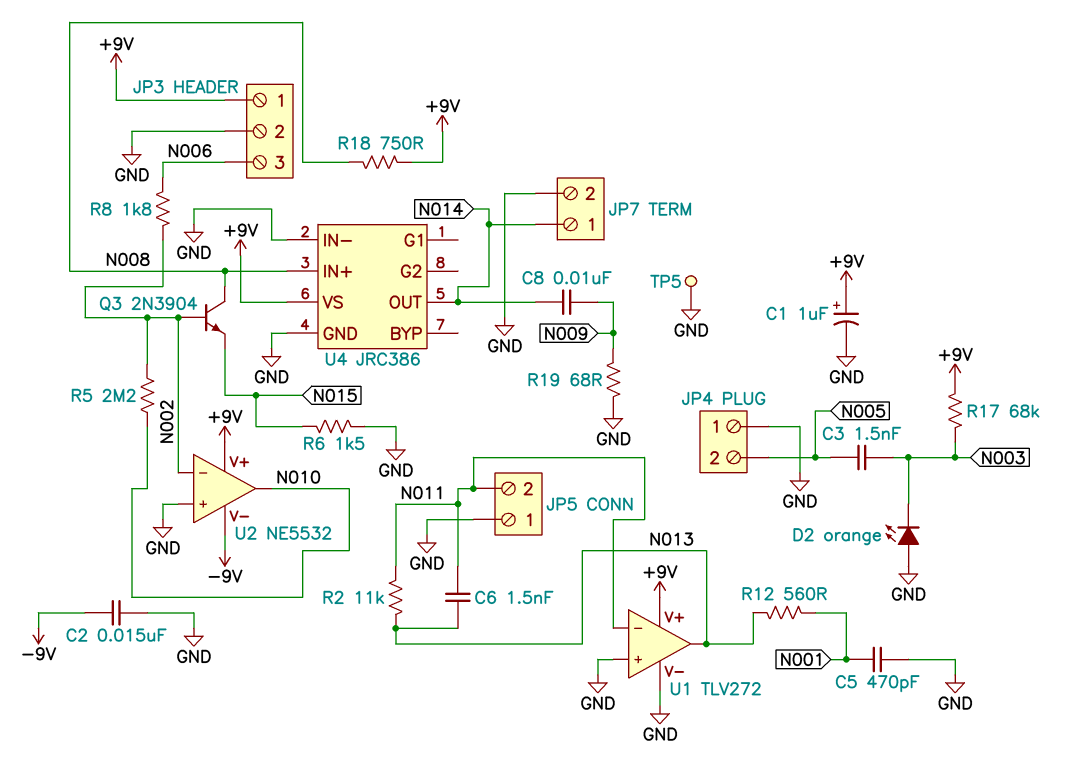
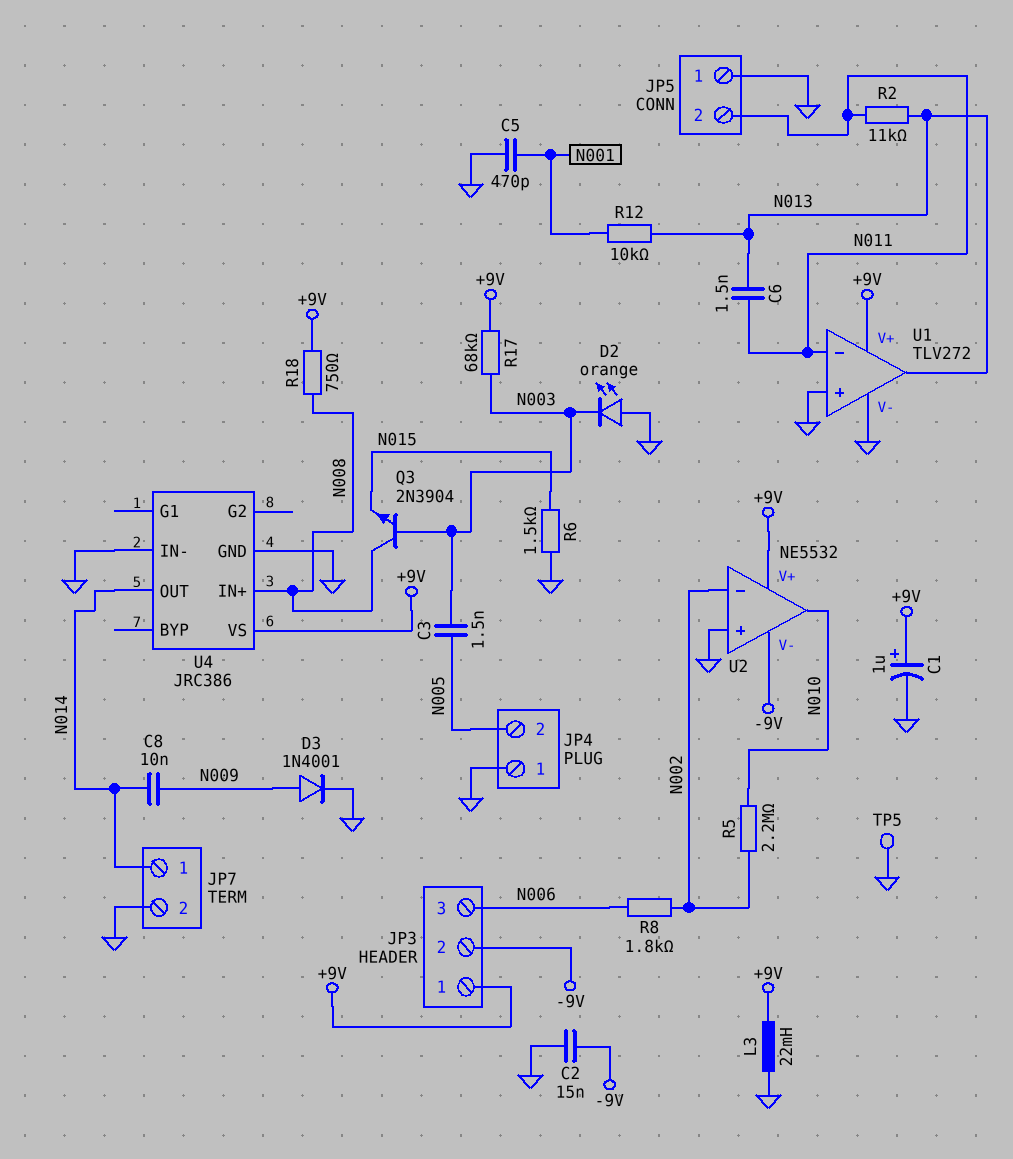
D3: none -> diode 1N4001 (A N009, K GND)
JP3 pin 2: GND -> -9V
L3: none -> 22mH (+9V, GND)
Q3: NPN 2N3904 (B N002, C N008, E N015) -> NPN 2N3904 (B N003, C N008, E N015)
R12: 560 (N001, N013) -> 10k (N001, N013)
R19: 68 (GND, N009) -> none

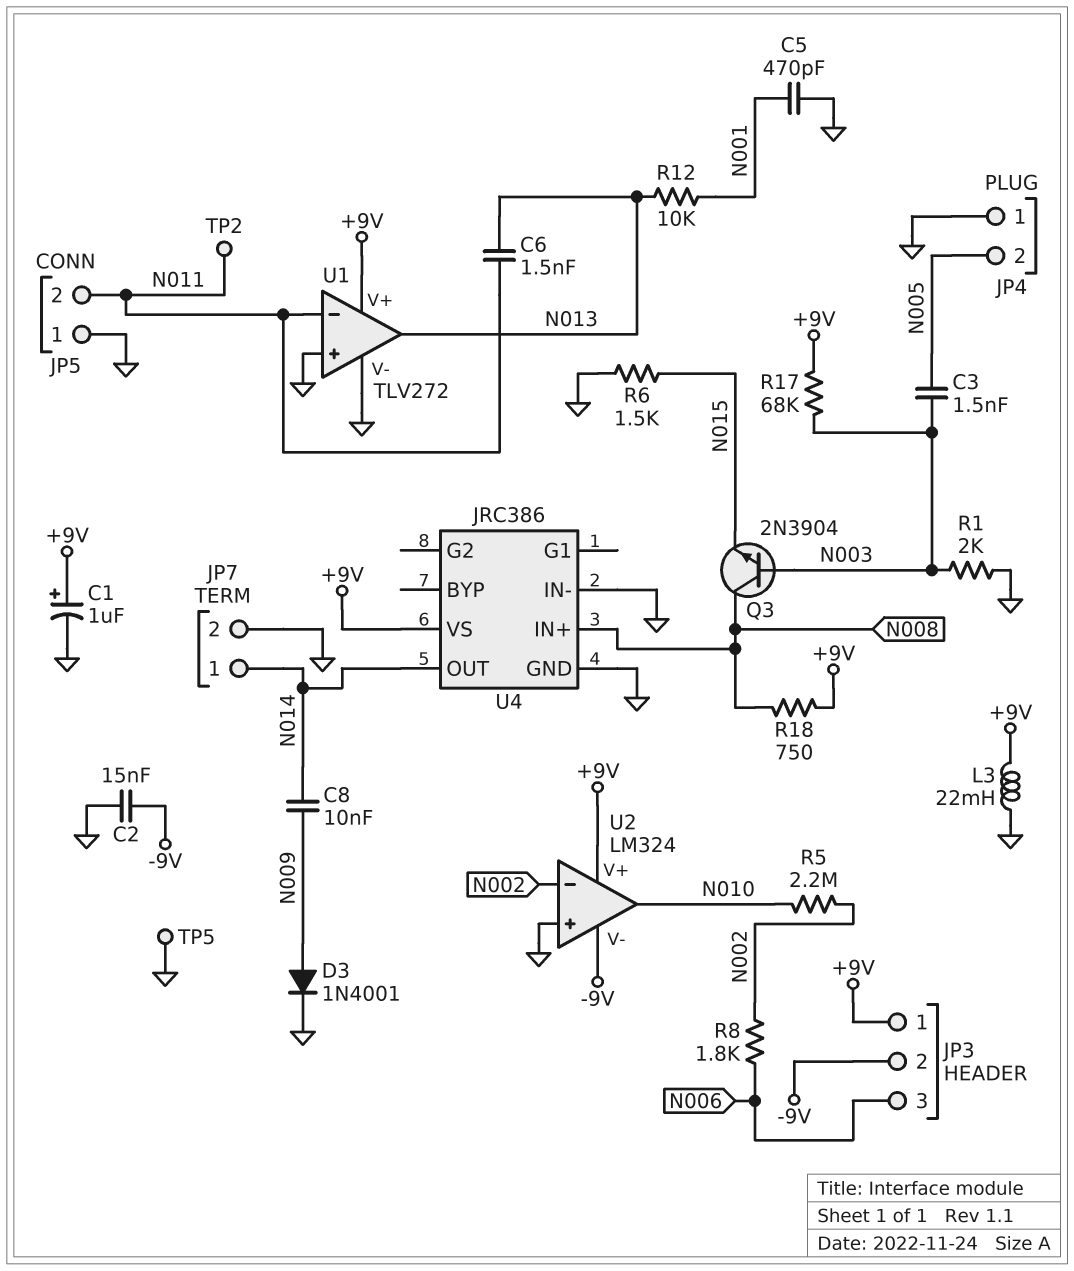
D2: LED orange (A GND, K N003) -> none
R1: none -> 2k (GND, N003)
R2: 11k (N011, N013) -> none
TP2: none -> test point (N011)
U2: NE5532 -> LM324

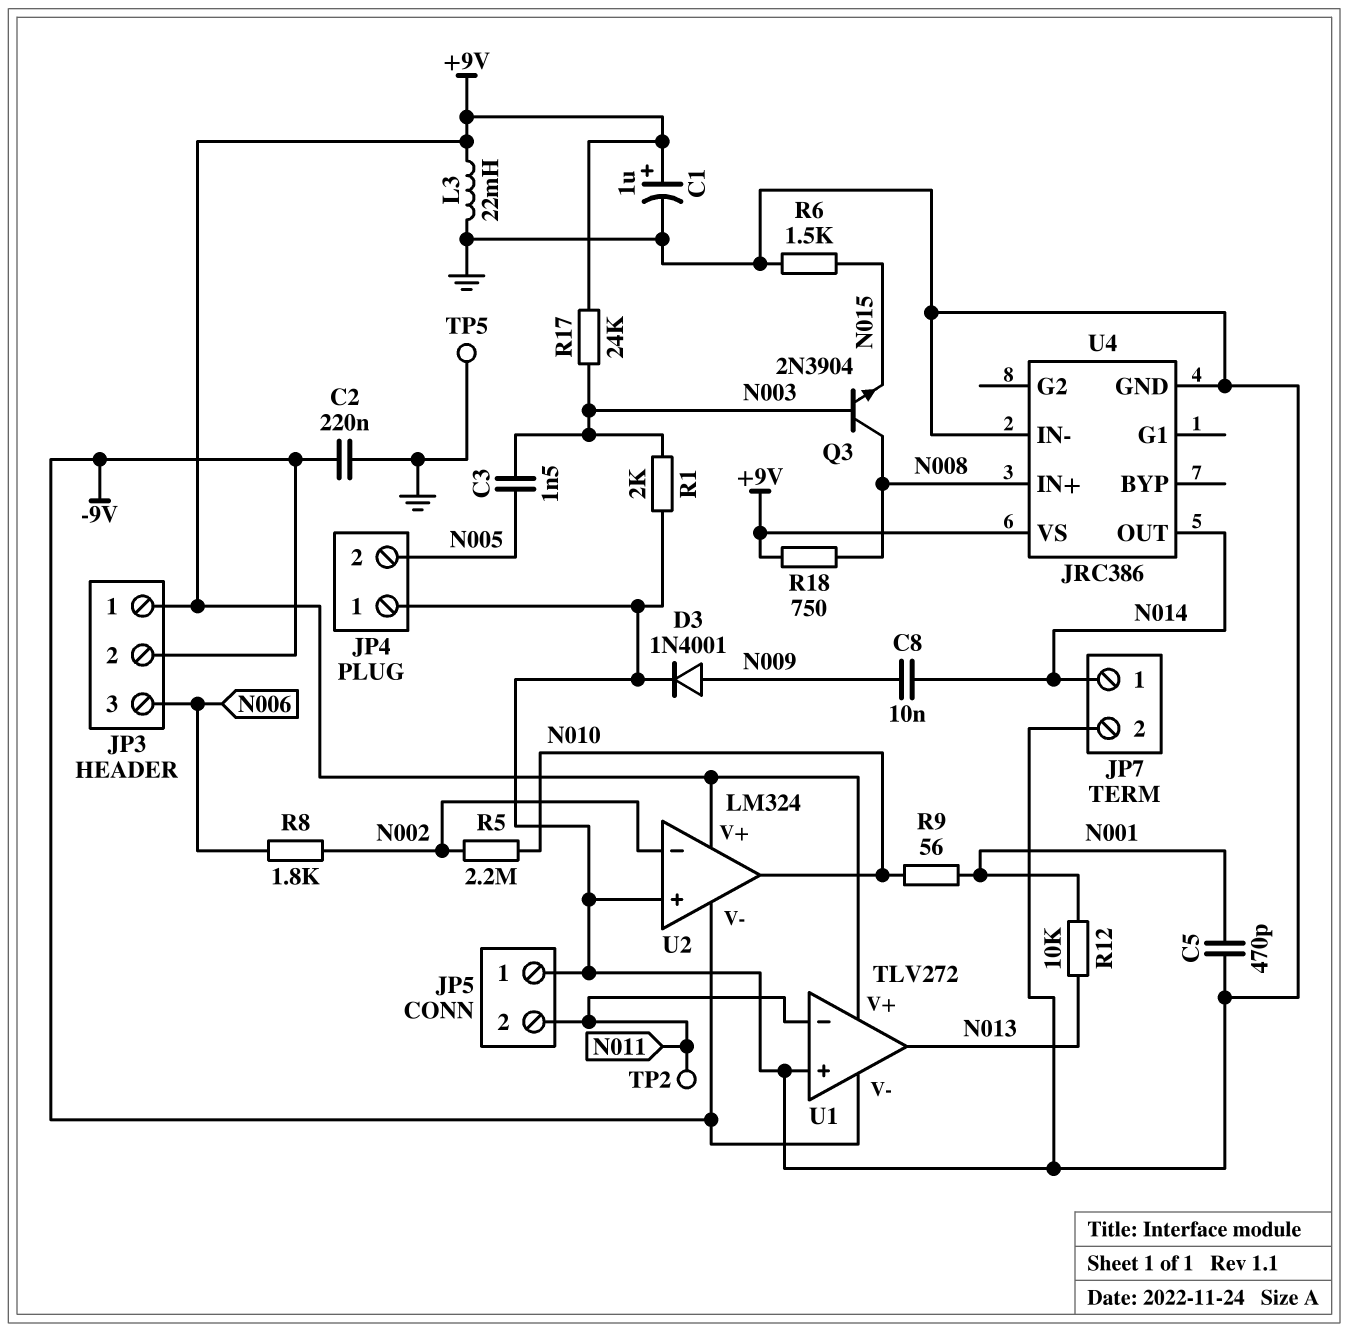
C2: 15nF (-9V, GND) -> 220nF (-9V, GND)
C6: 1.5nF (N011, N013) -> none
R9: none -> 56 (N001, N010)
R17: 68k (+9V, N003) -> 24k (+9V, N003)
U1 pin V-: GND -> -9V

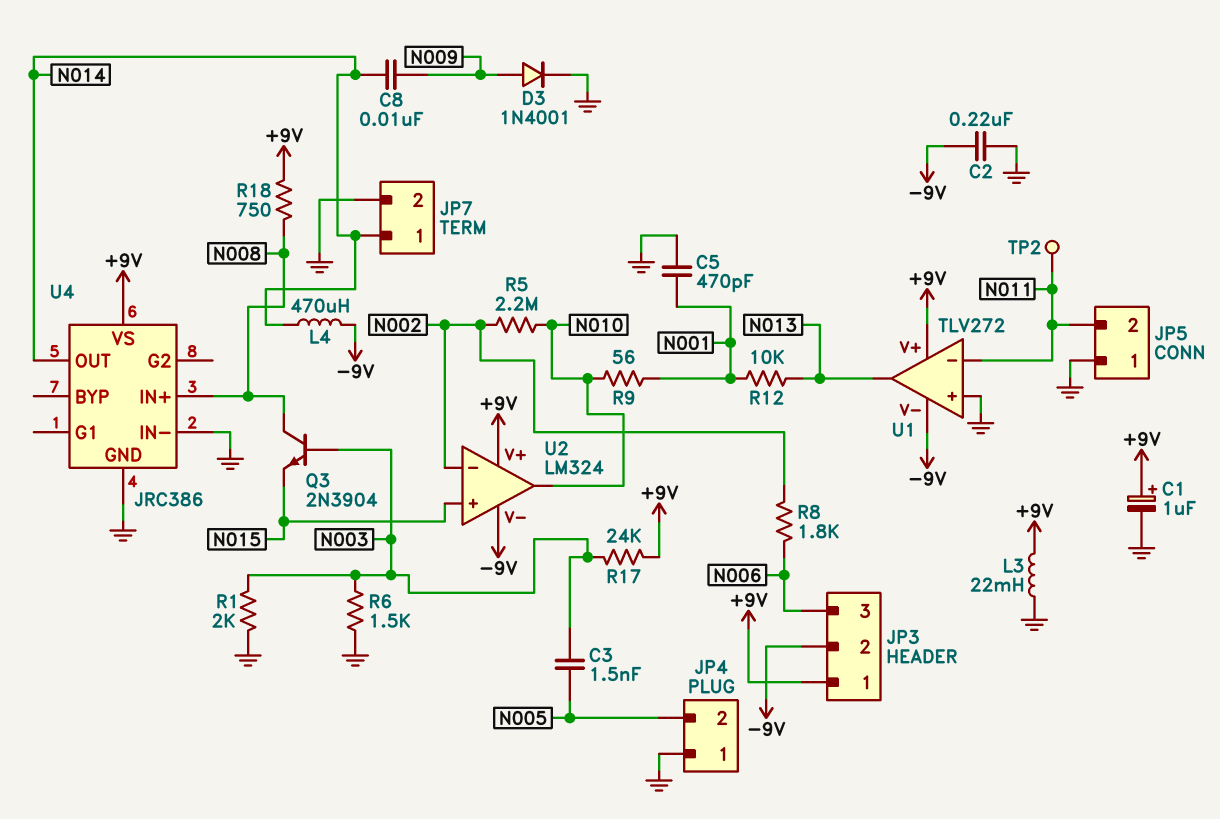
L4: none -> 470uH (-9V, N014)
R6: 1.5k (GND, N015) -> 1.5k (GND, N003)
TP5: test point (GND) -> none
U2 pin in+: GND -> N015

